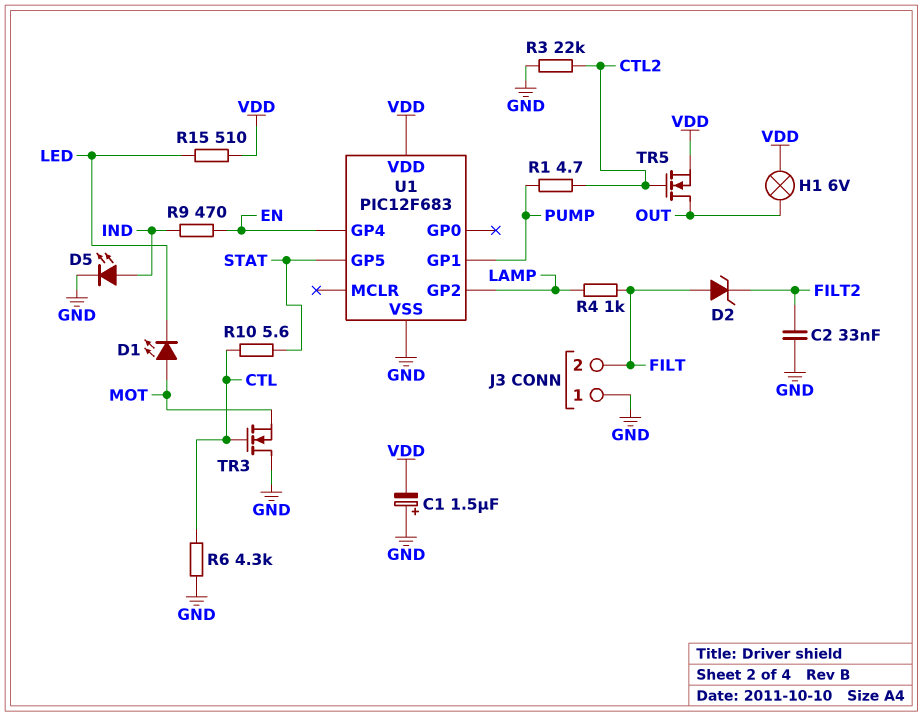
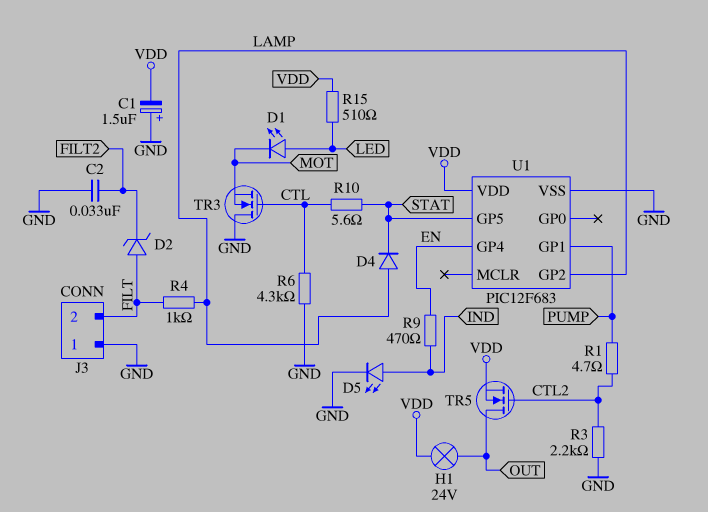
D1: LED (A MOT, K LED) -> LED (A LED, K MOT)
D4: none -> diode (A LAMP, K STAT)
H1: lamp 6V (OUT, VDD) -> lamp 24V (OUT, VDD)
R3: 22k (CTL2, GND) -> 2.2k (CTL2, GND)

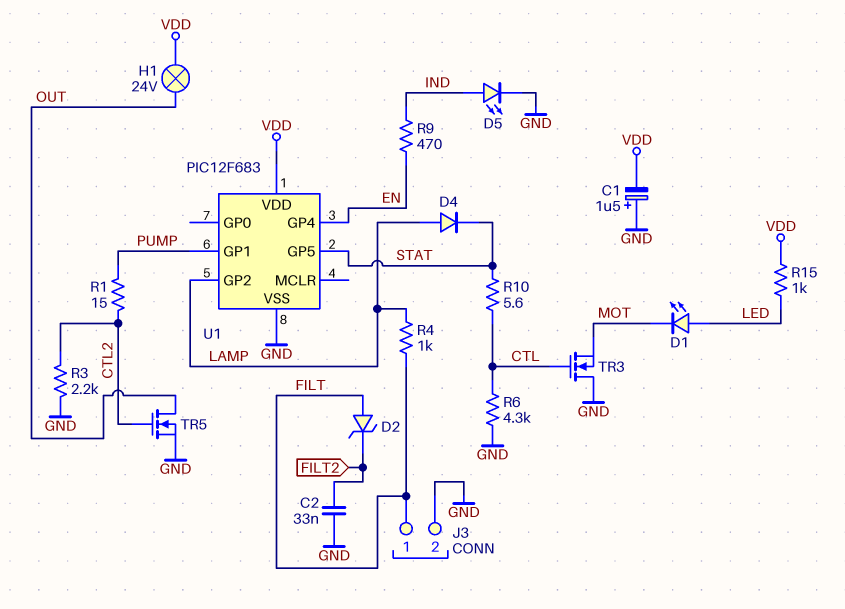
J3 pin 1: GND -> FILT
J3 pin 2: FILT -> GND
R1: 4.7 (CTL2, PUMP) -> 15 (CTL2, PUMP)
R15: 510 (LED, VDD) -> 1k (LED, VDD)
TR5: NMOS (G CTL2, D OUT, S VDD) -> NMOS (G CTL2, D OUT, S GND)

